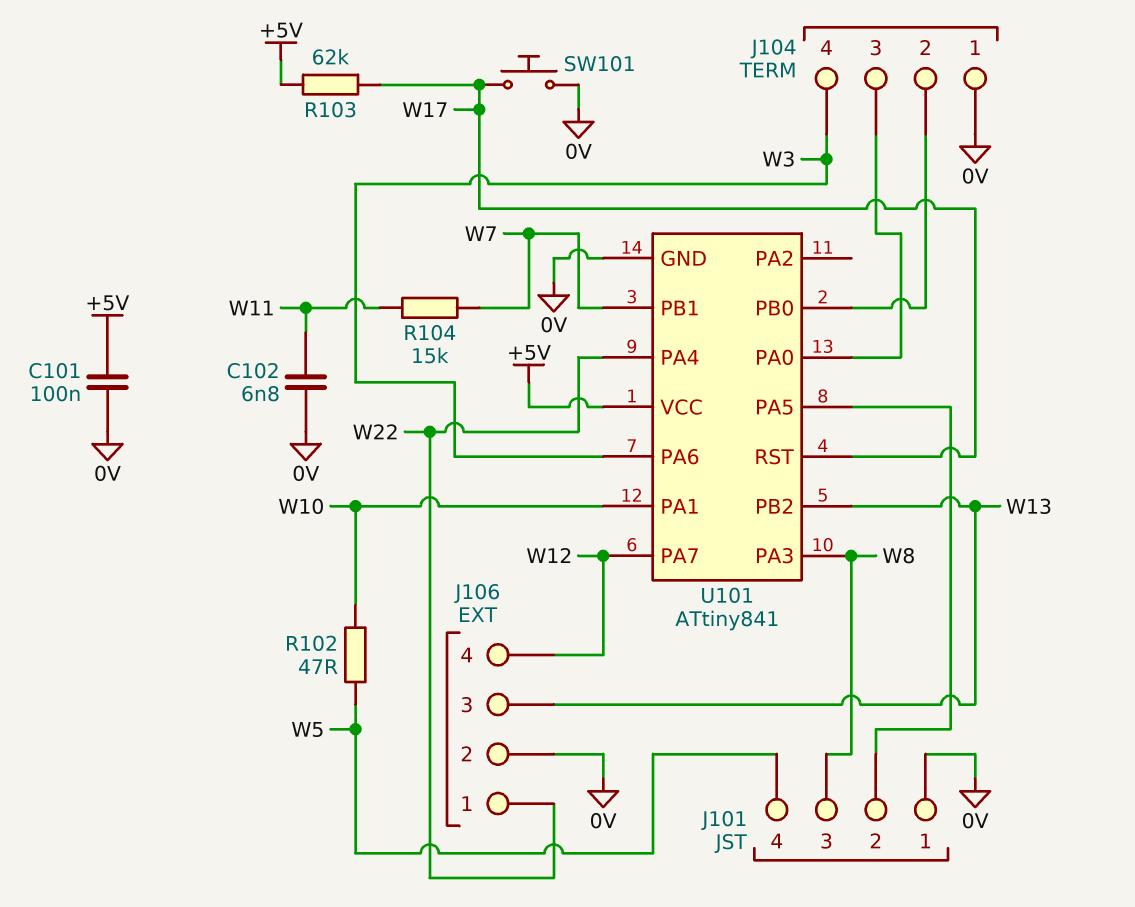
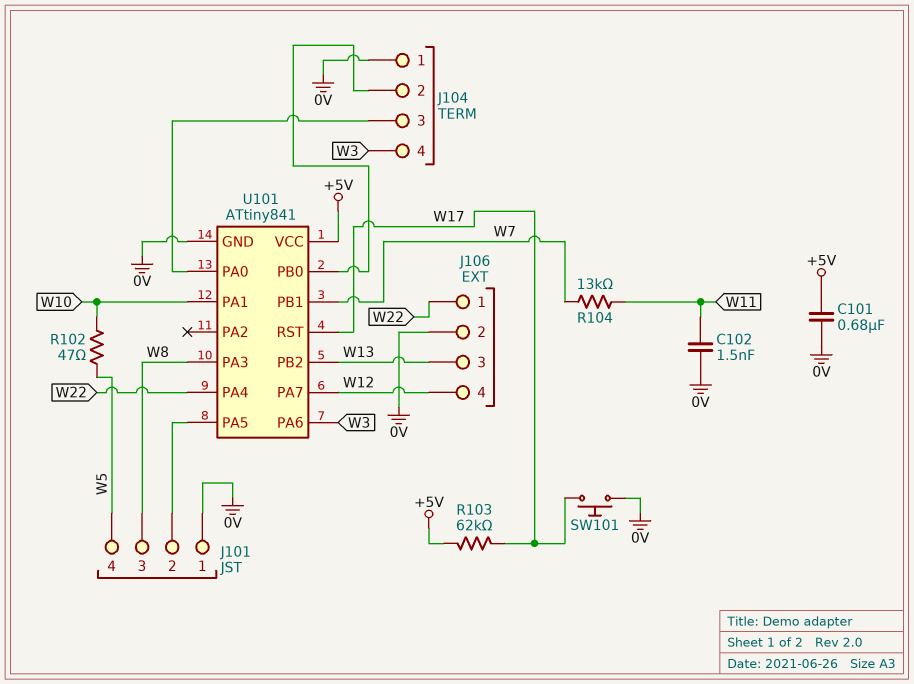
C101: 100nF (+5V, 0V) -> 680nF (+5V, 0V)
C102: 6.8nF (0V, W11) -> 1.5nF (0V, W11)
R104: 15k (W7, W11) -> 13k (W7, W11)

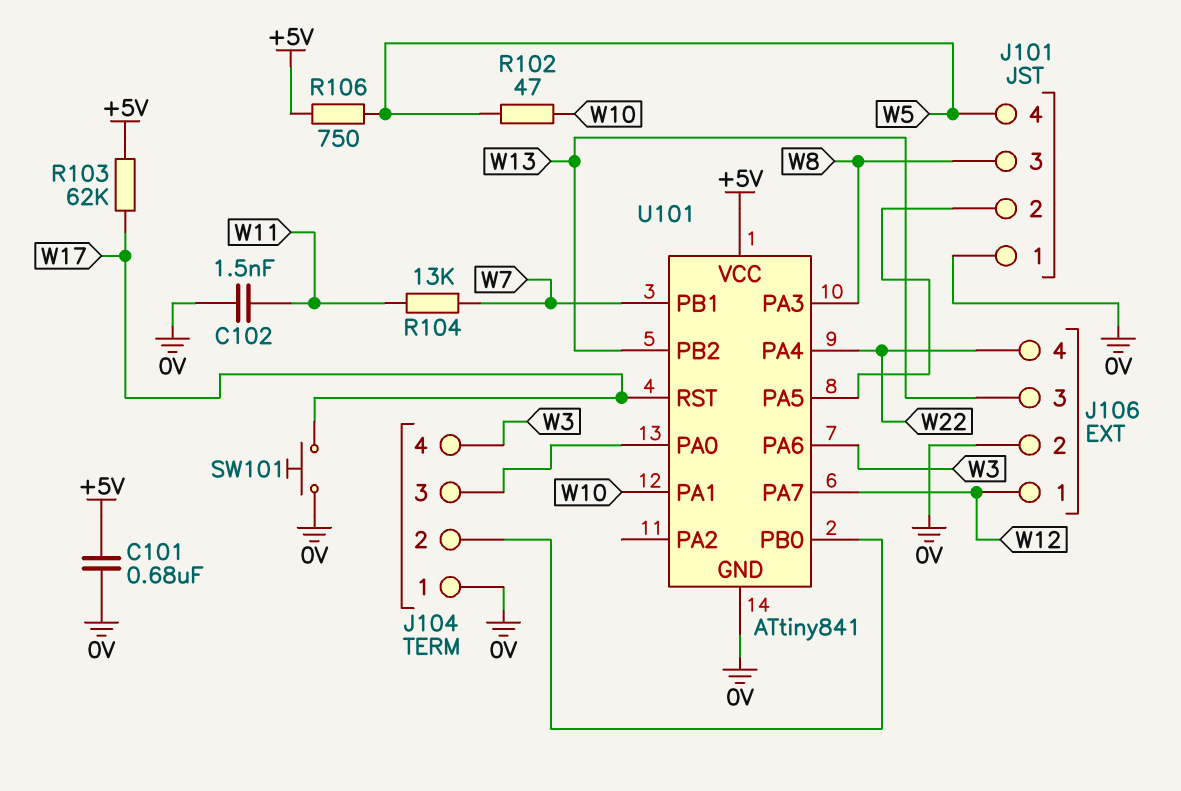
J106 pin 1: W22 -> W12
J106 pin 4: W12 -> W22
R106: none -> 750 (+5V, W5)

